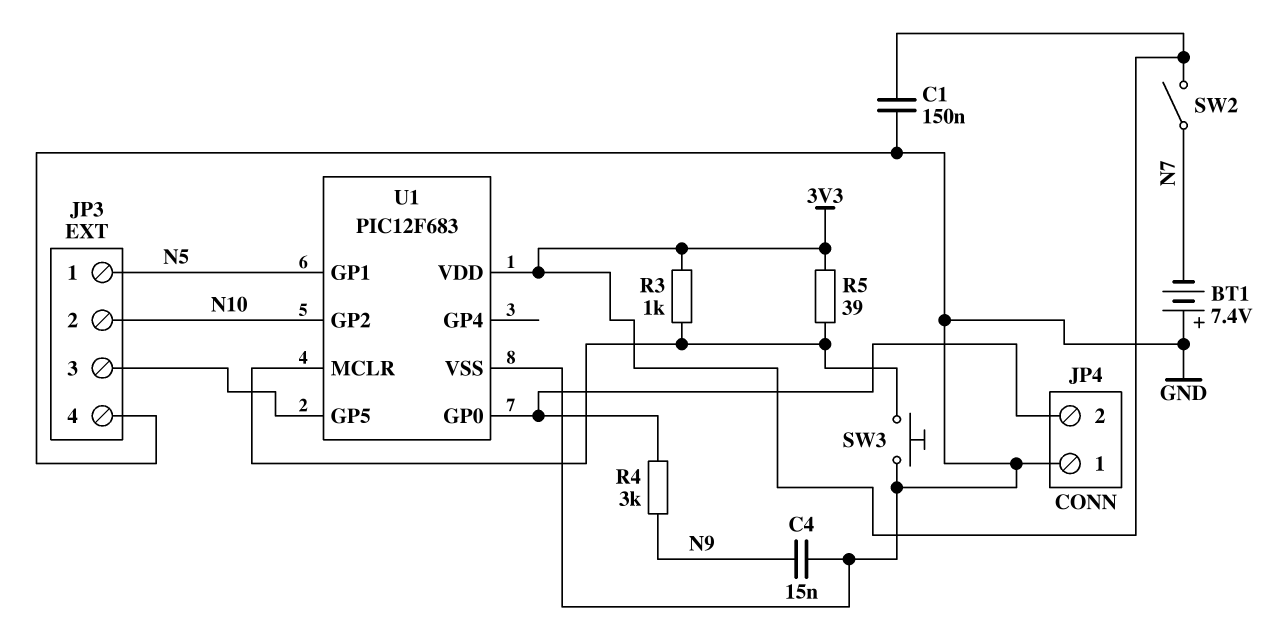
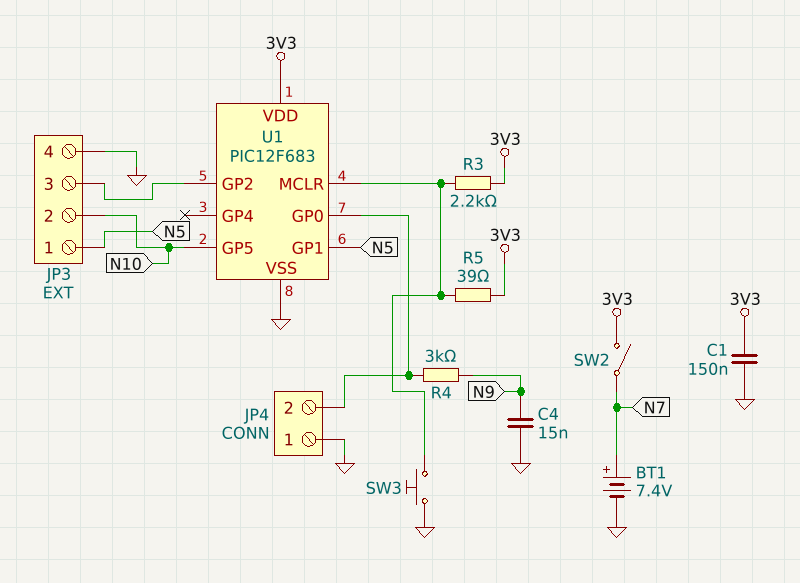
BT1: 7.4V (plus GND, minus N7) -> 7.4V (plus N7, minus GND)
R3: 1k (3V3, U1/MCLR) -> 2.2k (3V3, U1/MCLR)
U1 pin GP2: N10 -> JP3/3
U1 pin GP5: JP3/3 -> N10

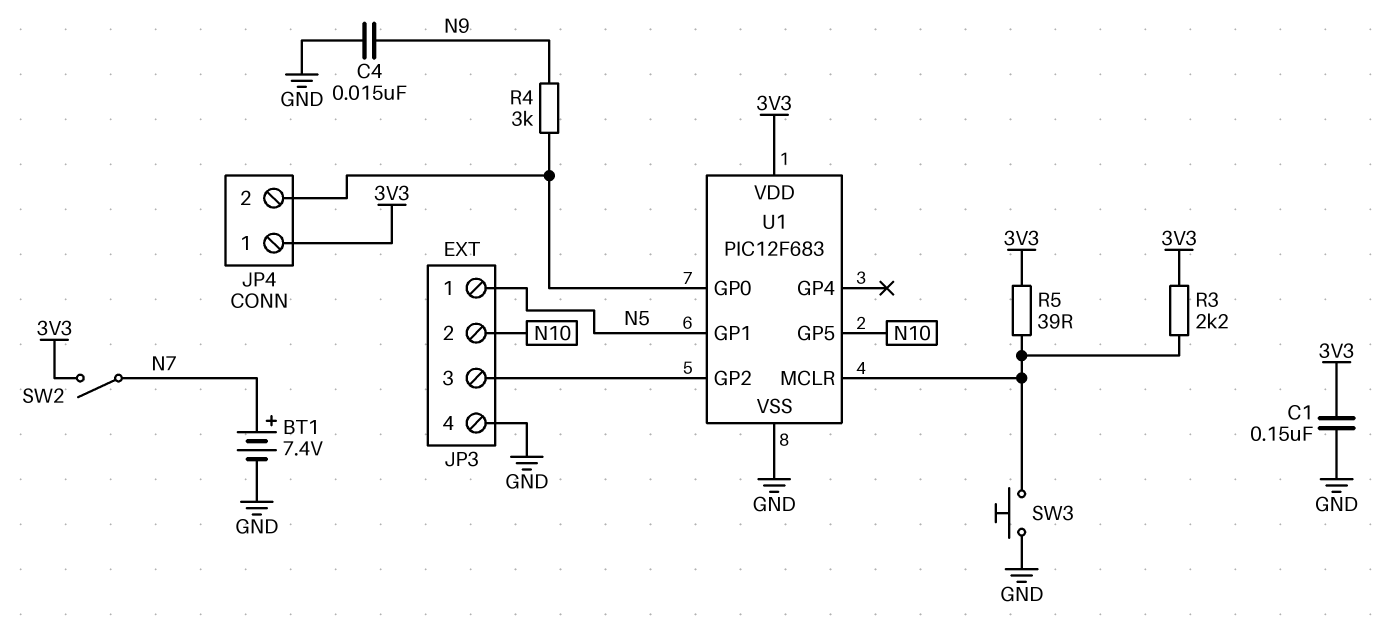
JP4 pin 1: GND -> 3V3

